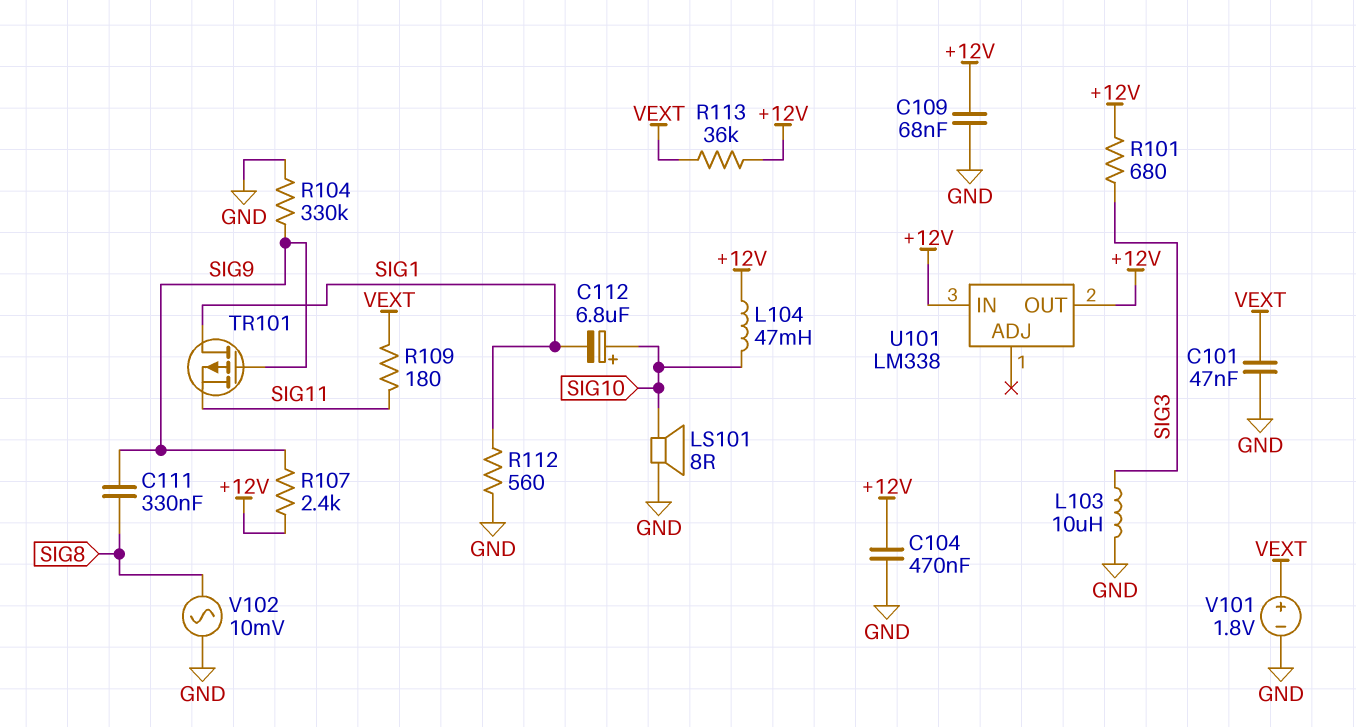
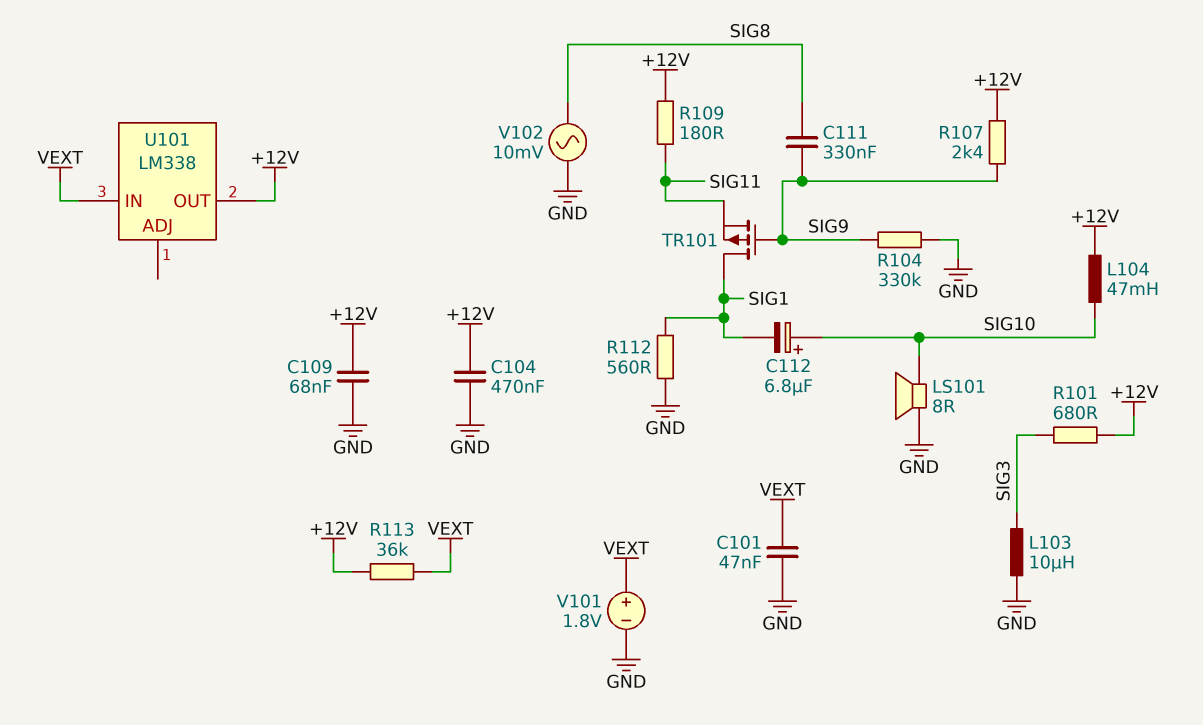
R109: 180 (SIG11, VEXT) -> 180 (+12V, SIG11)
U101 pin IN: +12V -> VEXT

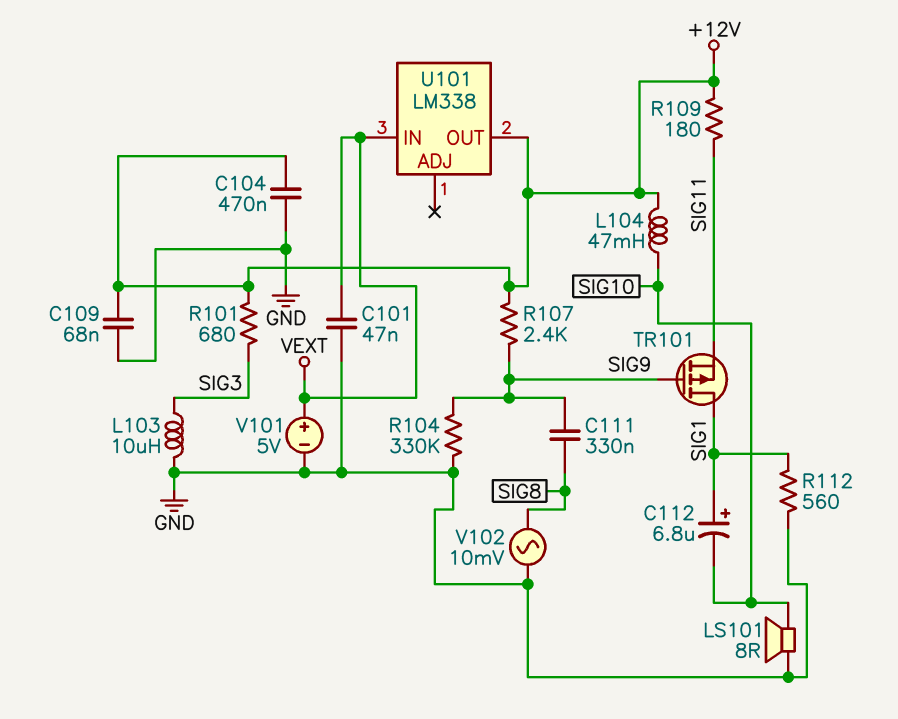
C112: 6.8uF (plus SIG10, minus SIG1) -> 6.8uF (plus SIG1, minus SIG10)
R113: 36k (+12V, VEXT) -> none
V101: 1.8V (plus VEXT, minus GND) -> 5V (plus VEXT, minus GND)

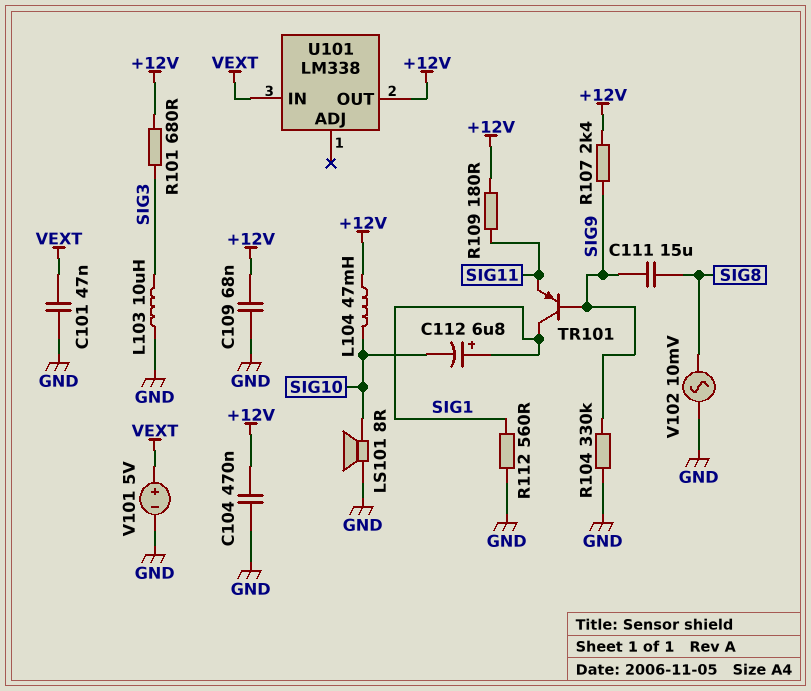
C111: 330nF (SIG8, SIG9) -> 15uF (SIG8, SIG9)
TR101: PMOS (G SIG9, D SIG1, S SIG11) -> PNP (B SIG9, C SIG1, E SIG11)

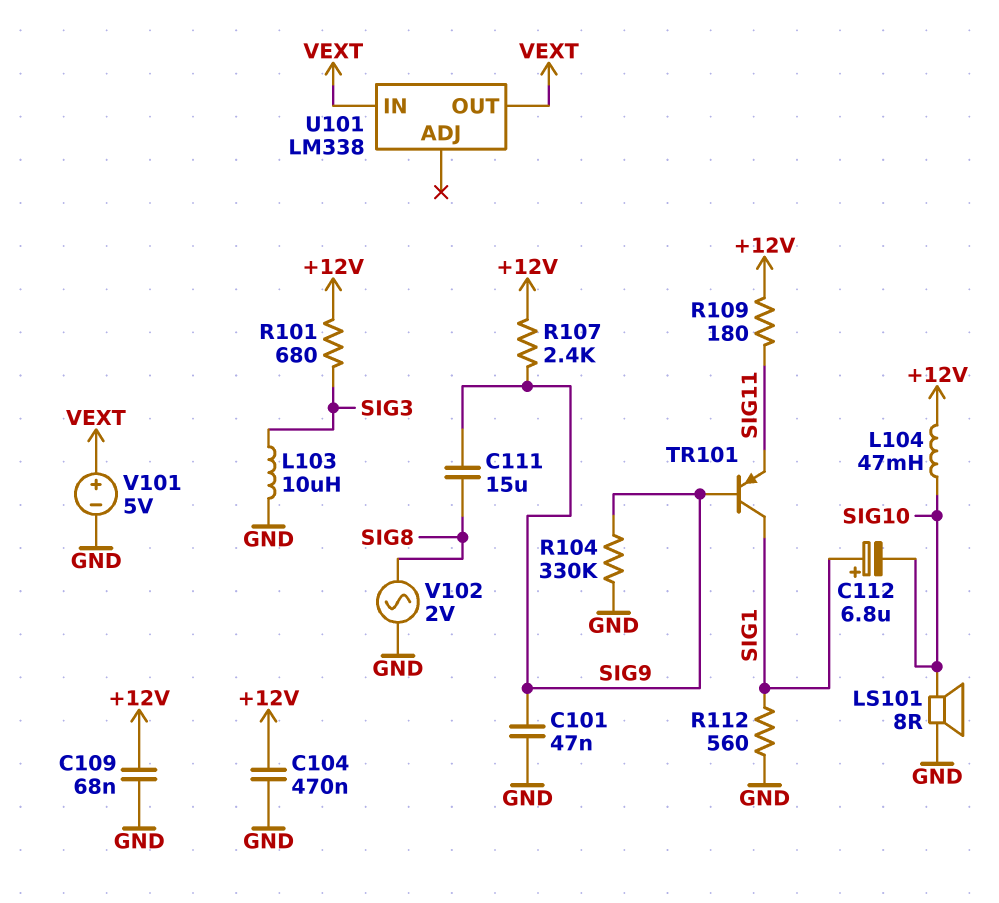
C101: 47nF (GND, VEXT) -> 47nF (GND, SIG9)
U101 pin OUT: +12V -> VEXT
V102: AC 10mV (GND, SIG8) -> AC 2V (GND, SIG8)

